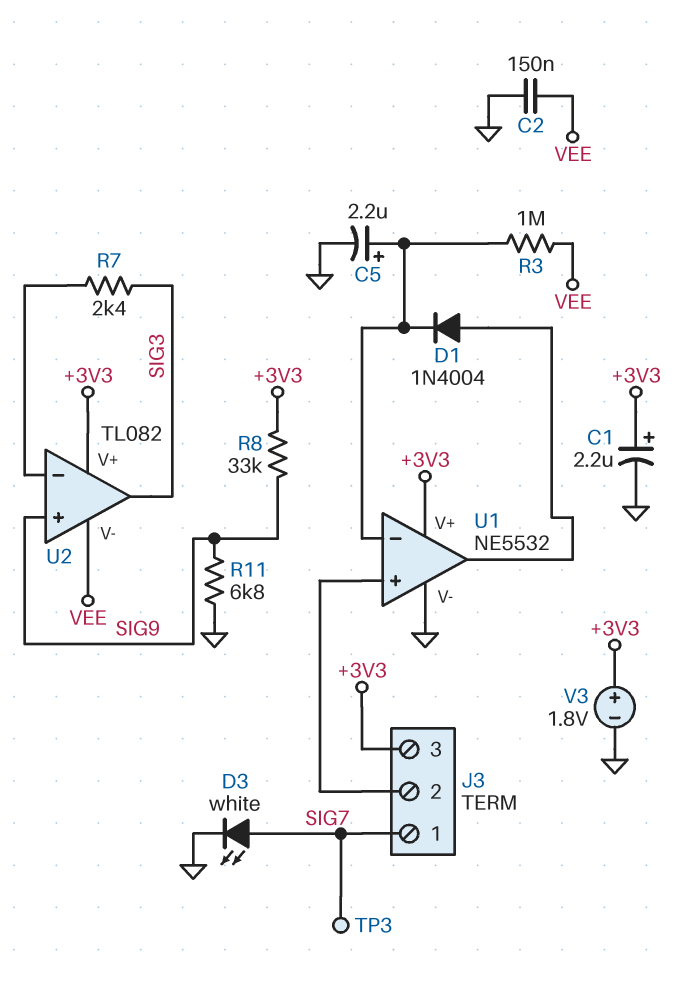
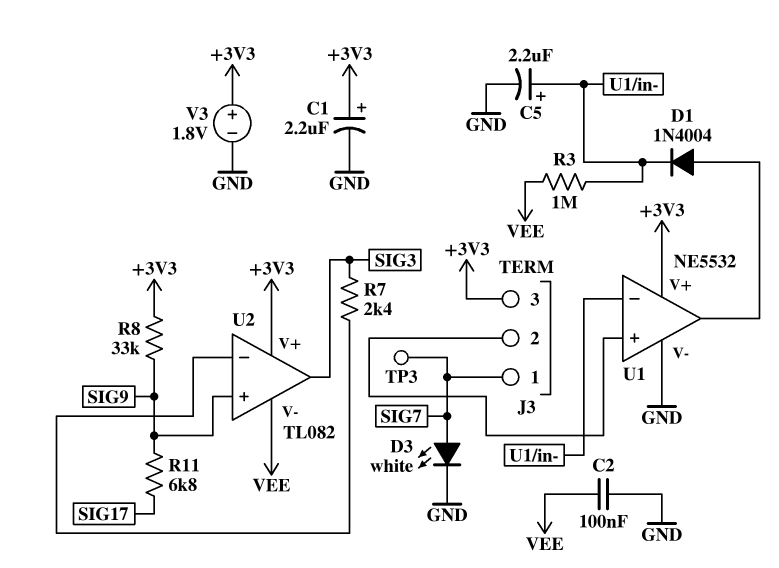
C2: 150nF (GND, VEE) -> 100nF (GND, VEE)
R11: 6.8k (GND, SIG9) -> 6.8k (SIG9, SIG17)

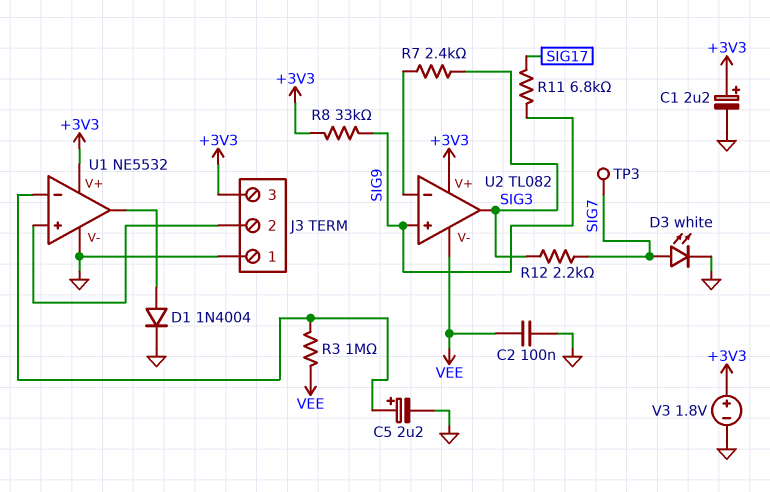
D1: diode 1N4004 (A U1/out, K U1/in-) -> diode 1N4004 (A U1/out, K GND)
J3 pin 1: SIG7 -> GND
R12: none -> 2.2k (SIG3, SIG7)

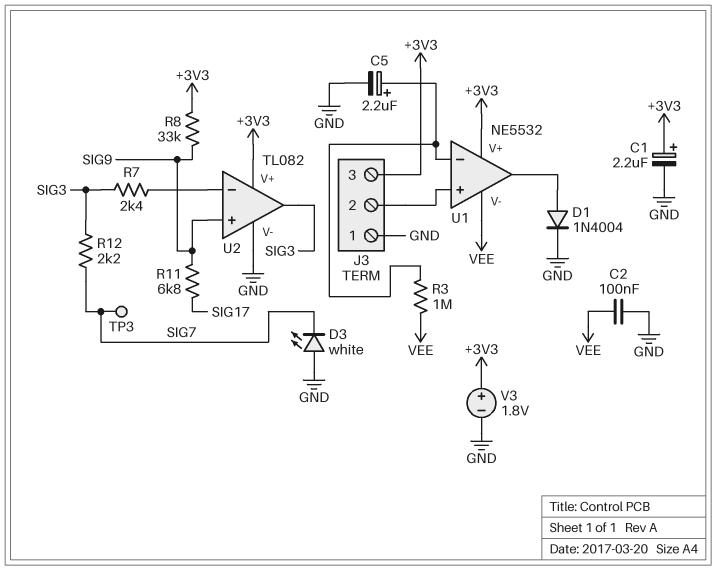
D3: LED white (A SIG7, K GND) -> LED white (A GND, K SIG7)
U1 pin V-: GND -> VEE
U2 pin V-: VEE -> GND

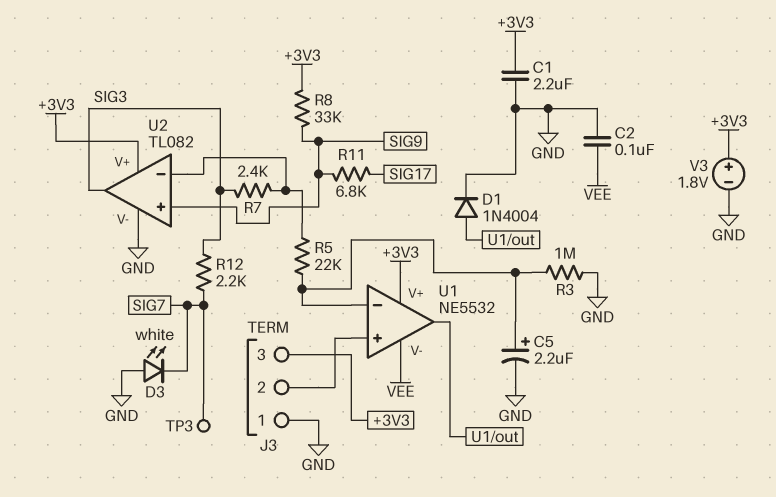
C1: 2.2uF (plus +3V3, minus GND) -> 2.2uF (+3V3, GND)
R3: 1M (U1/in-, VEE) -> 1M (GND, U1/in-)
R5: none -> 22k (U1/in-, U2/in-)

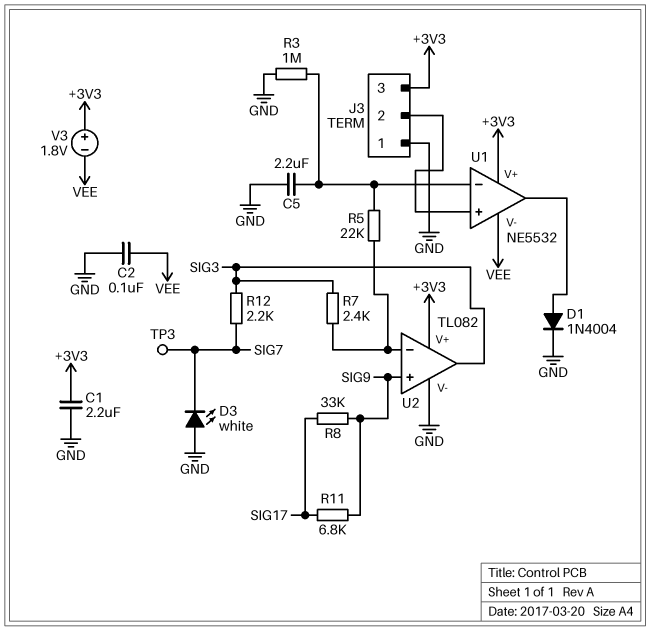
C5: 2.2uF (plus U1/in-, minus GND) -> 2.2uF (GND, U1/in-)
R8: 33k (+3V3, SIG9) -> 33k (SIG9, SIG17)
V3: 1.8V (plus +3V3, minus GND) -> 1.8V (plus +3V3, minus VEE)

